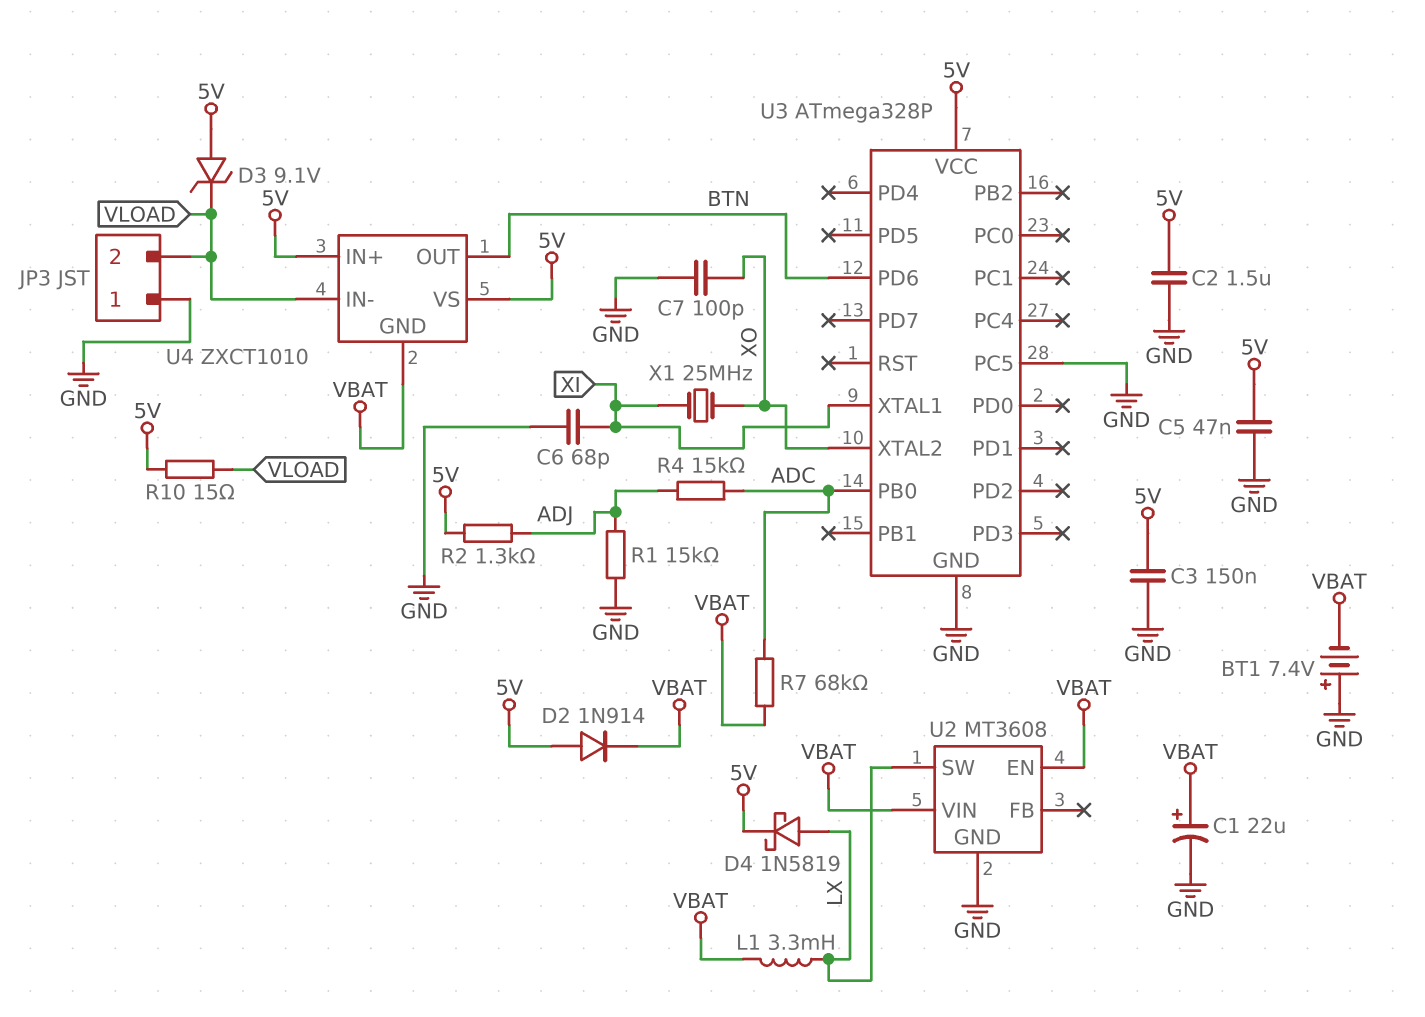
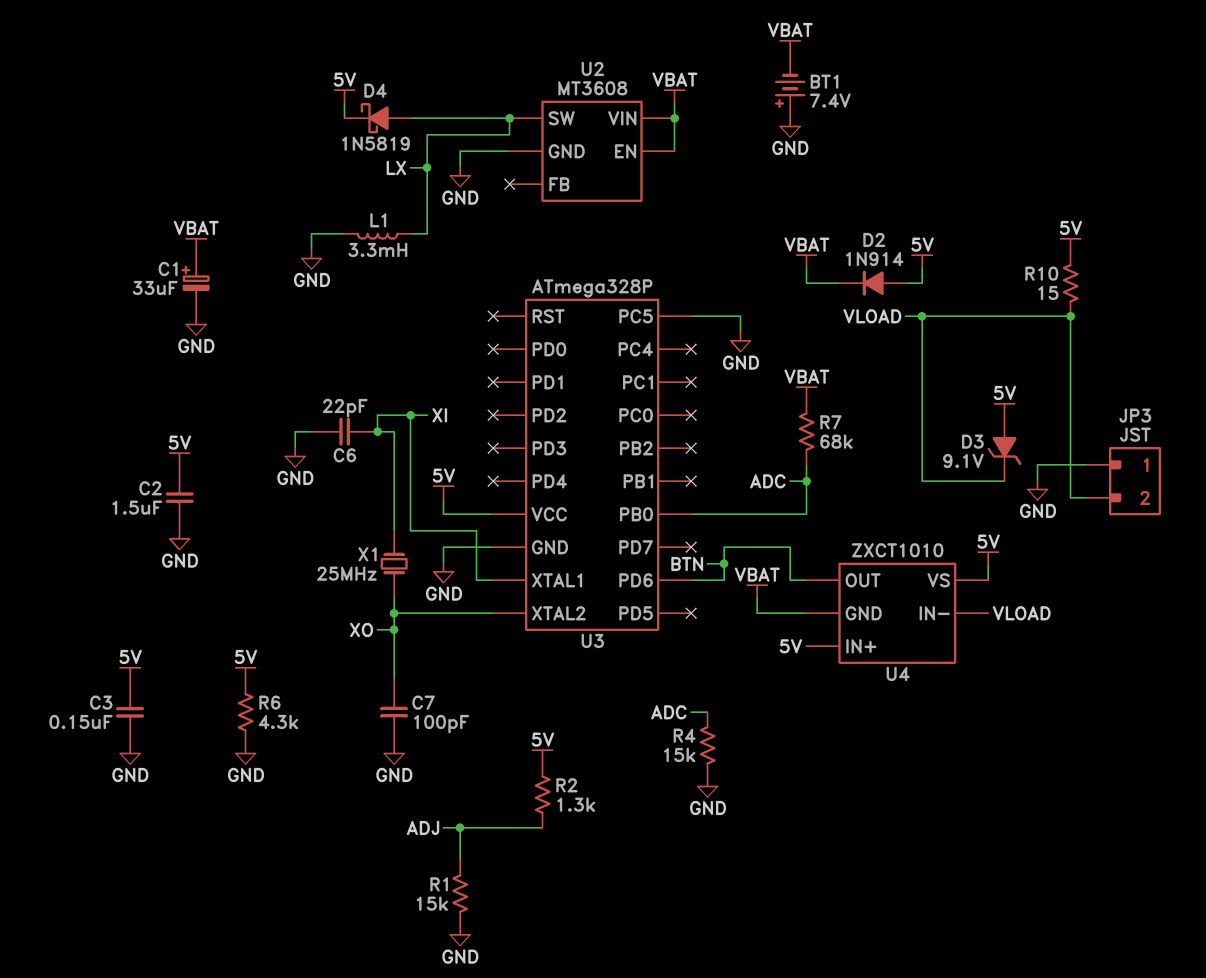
C1: 22uF (plus VBAT, minus GND) -> 33uF (plus VBAT, minus GND)
C5: 47nF (5V, GND) -> none
C6: 68pF (GND, XI) -> 22pF (GND, XI)
L1: 3.3mH (LX, VBAT) -> 3.3mH (GND, LX)
R4: 15k (ADC, ADJ) -> 15k (ADC, GND)
R6: none -> 4.3k (5V, GND)

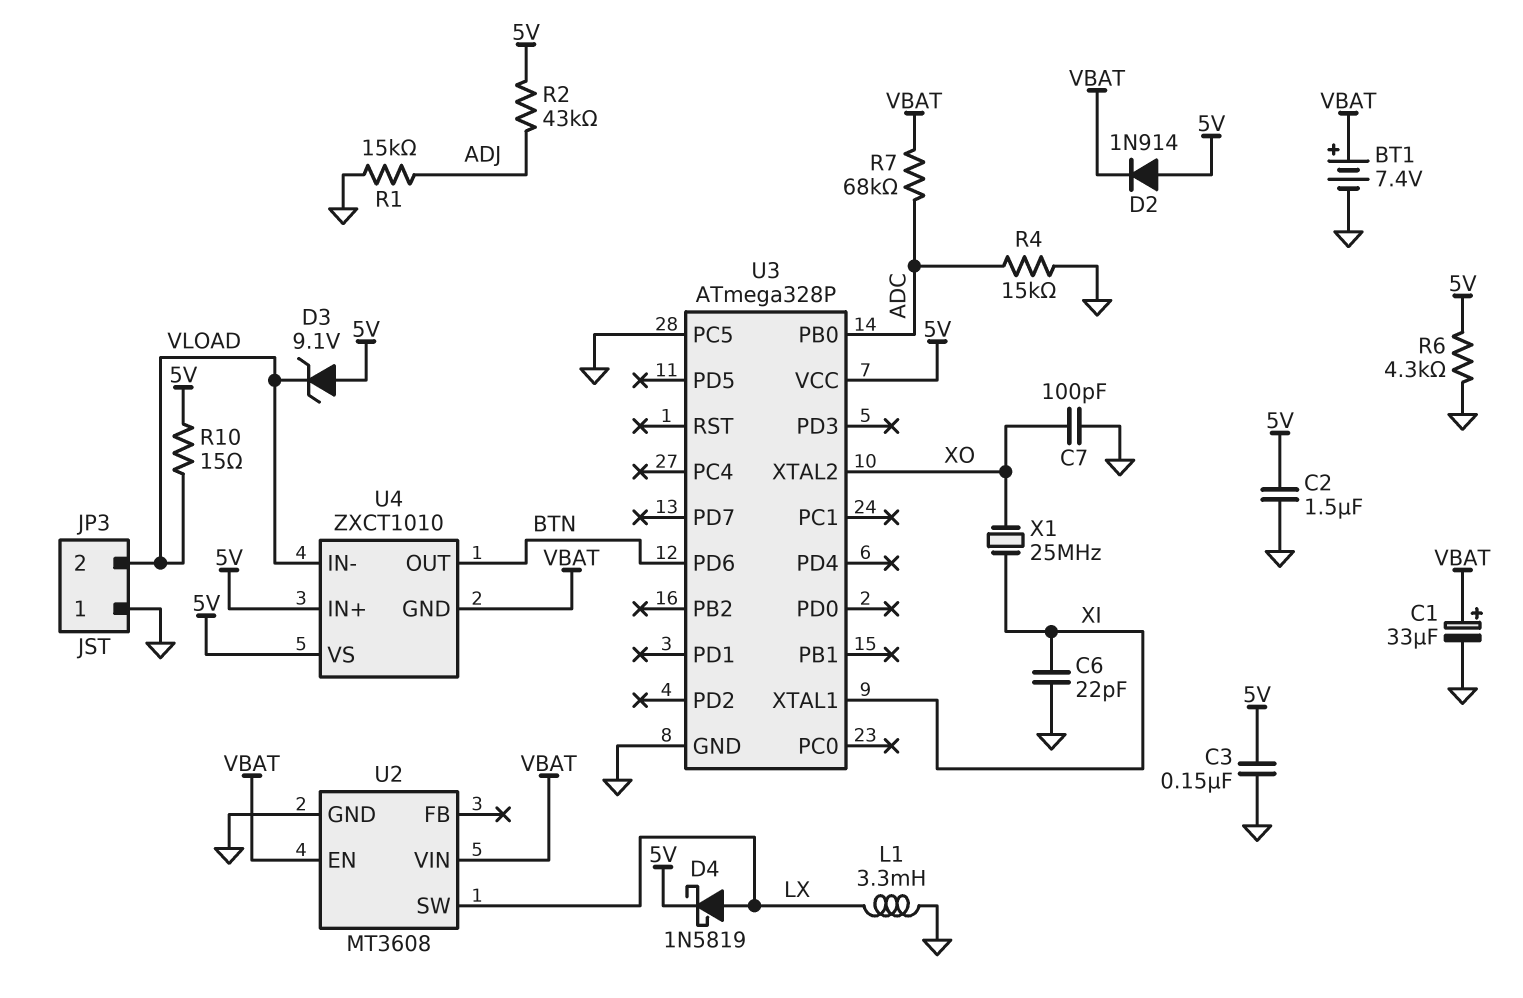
BT1: 7.4V (plus GND, minus VBAT) -> 7.4V (plus VBAT, minus GND)
R2: 1.3k (5V, ADJ) -> 43k (5V, ADJ)

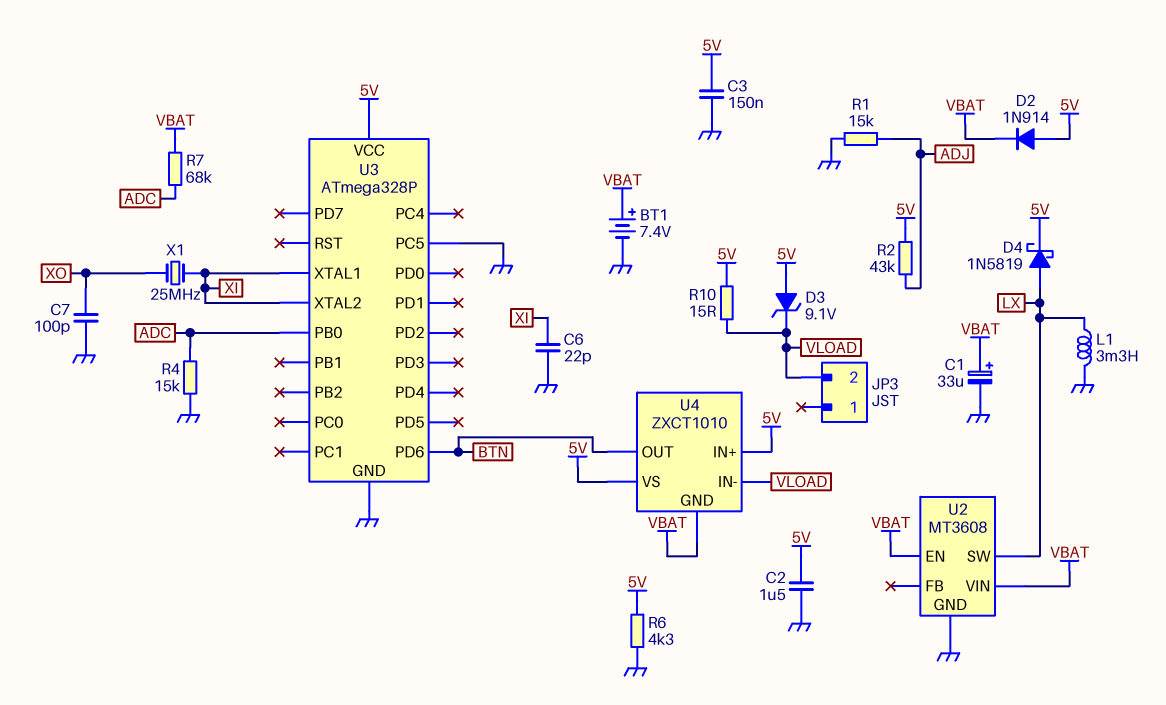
JP3 pin 1: GND -> none
U3 pin XTAL2: XO -> XI

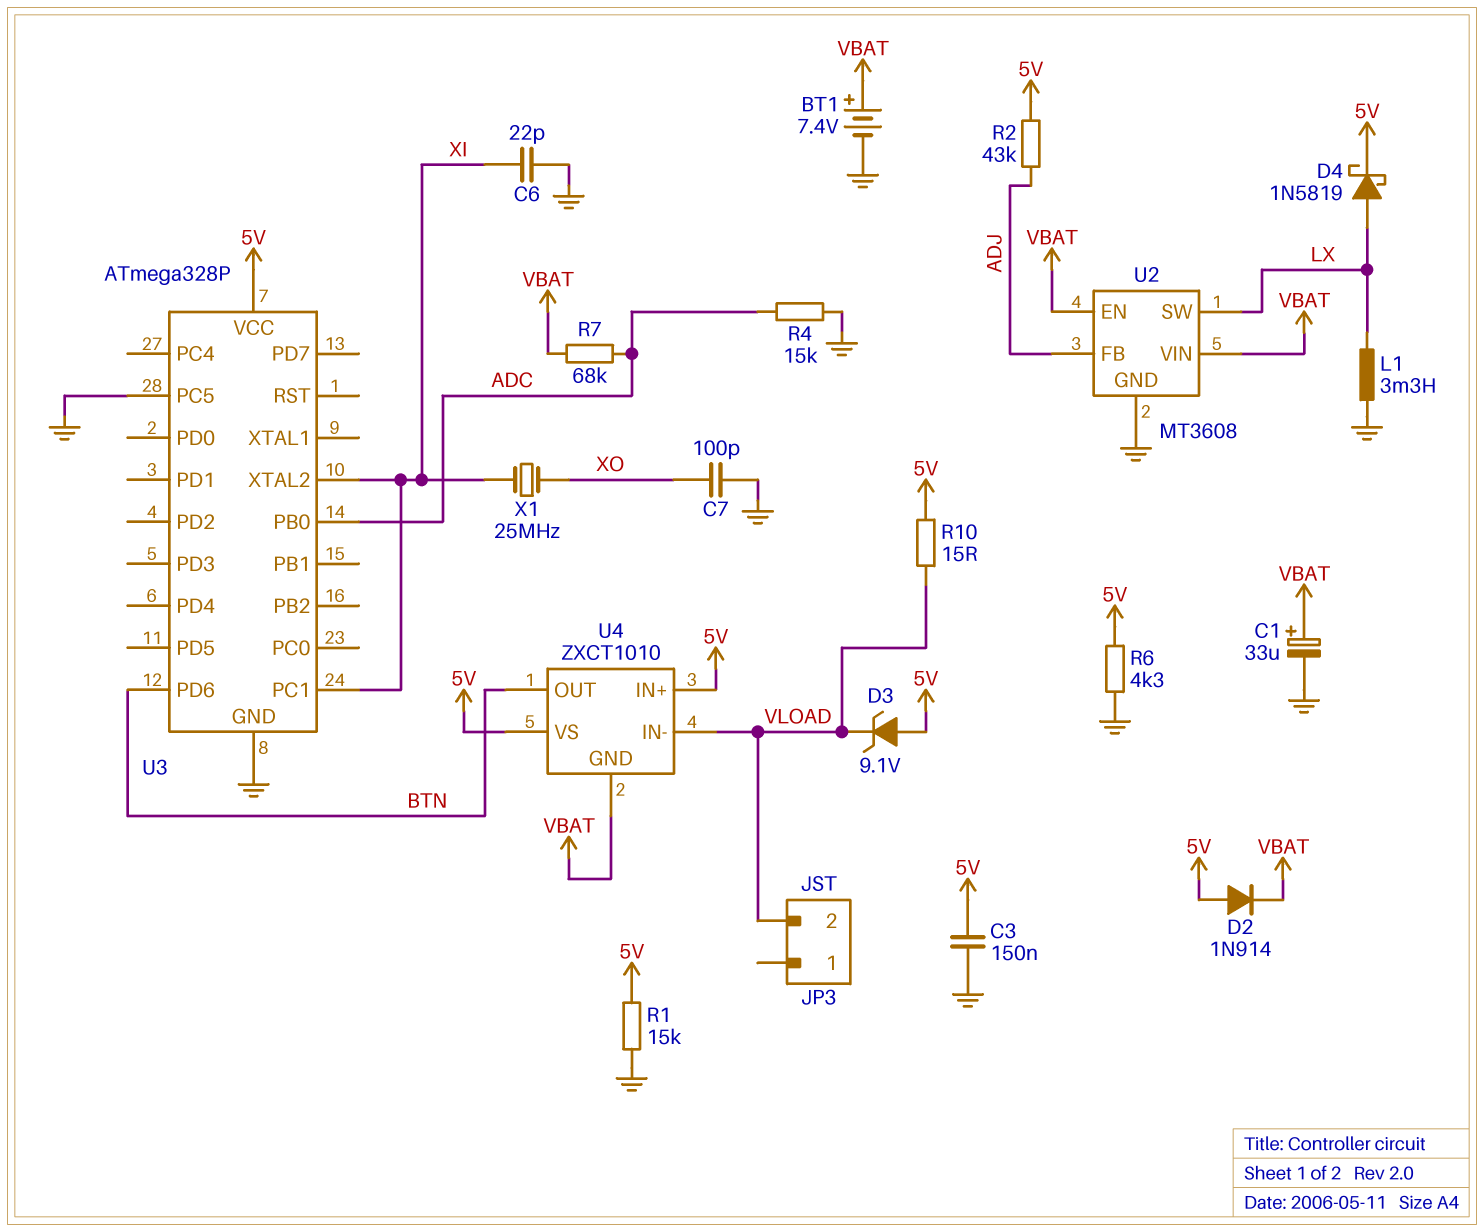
C2: 1.5uF (5V, GND) -> none
R1: 15k (ADJ, GND) -> 15k (5V, GND)
U2 pin FB: none -> ADJ
U3 pin PC1: none -> XI
U3 pin XTAL1: XI -> none

